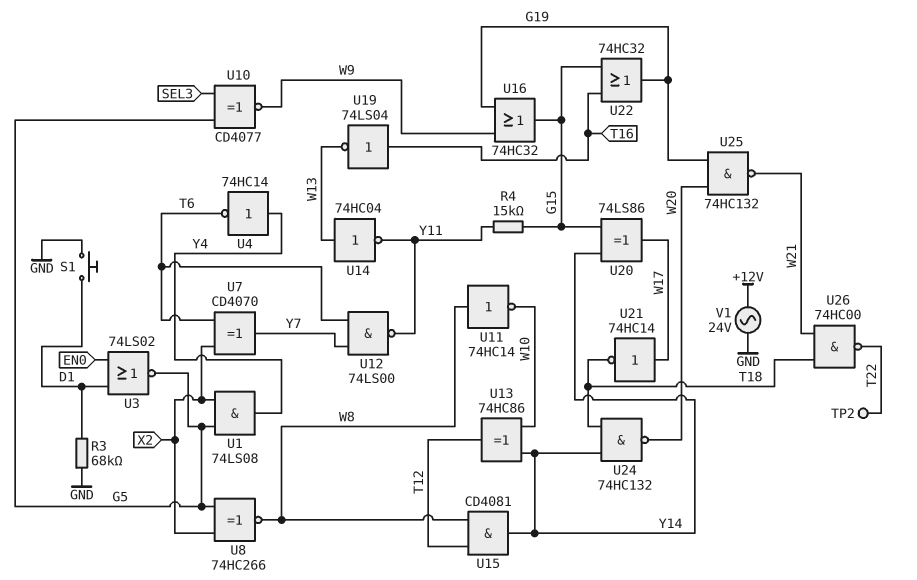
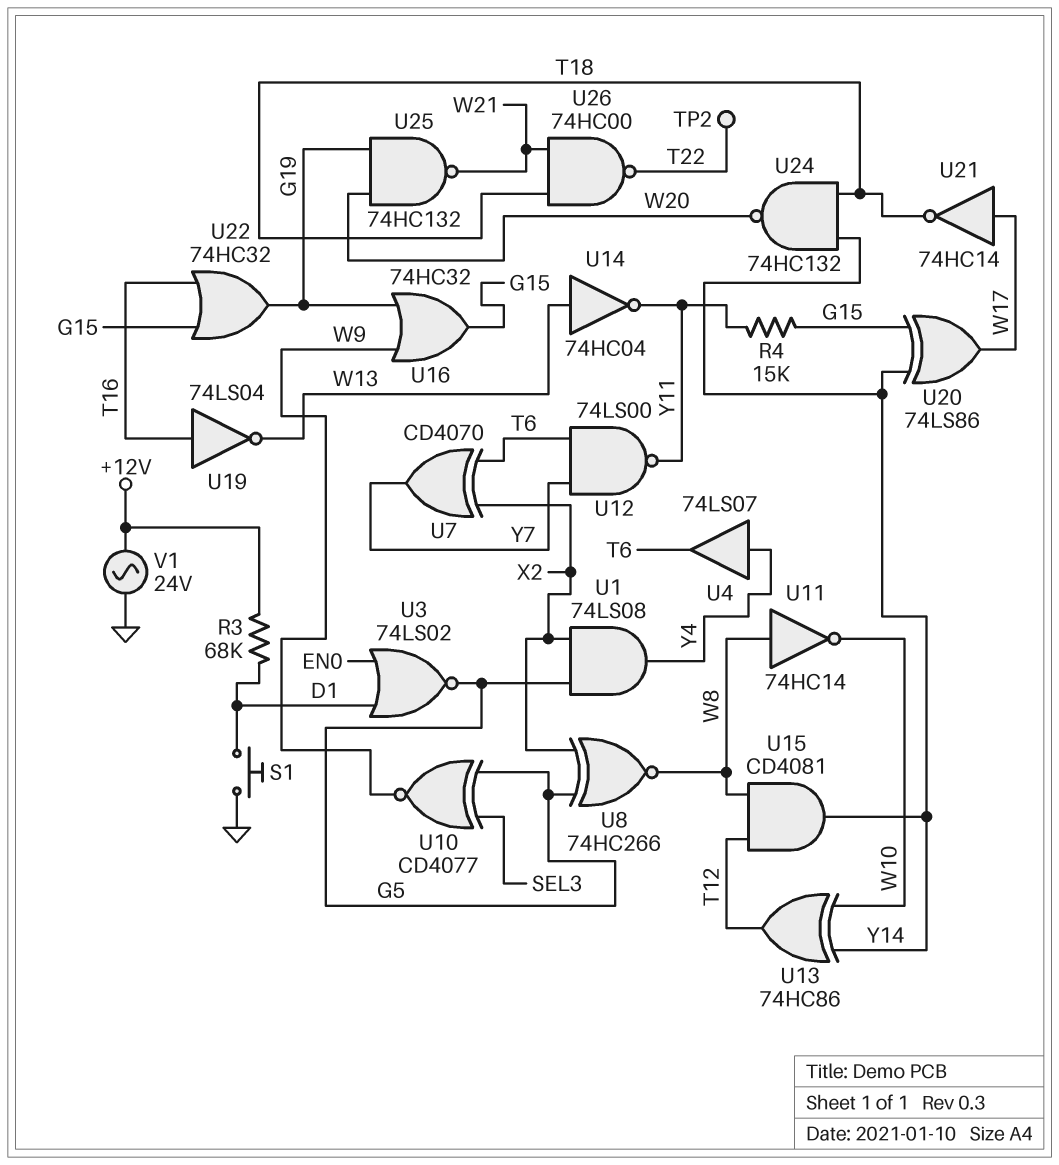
R3: 68k (D1, GND) -> 68k (+12V, D1)
U4: NOT 74HC14 (in Y4, out T6) -> buffer 74LS07 (in Y4, out T6)

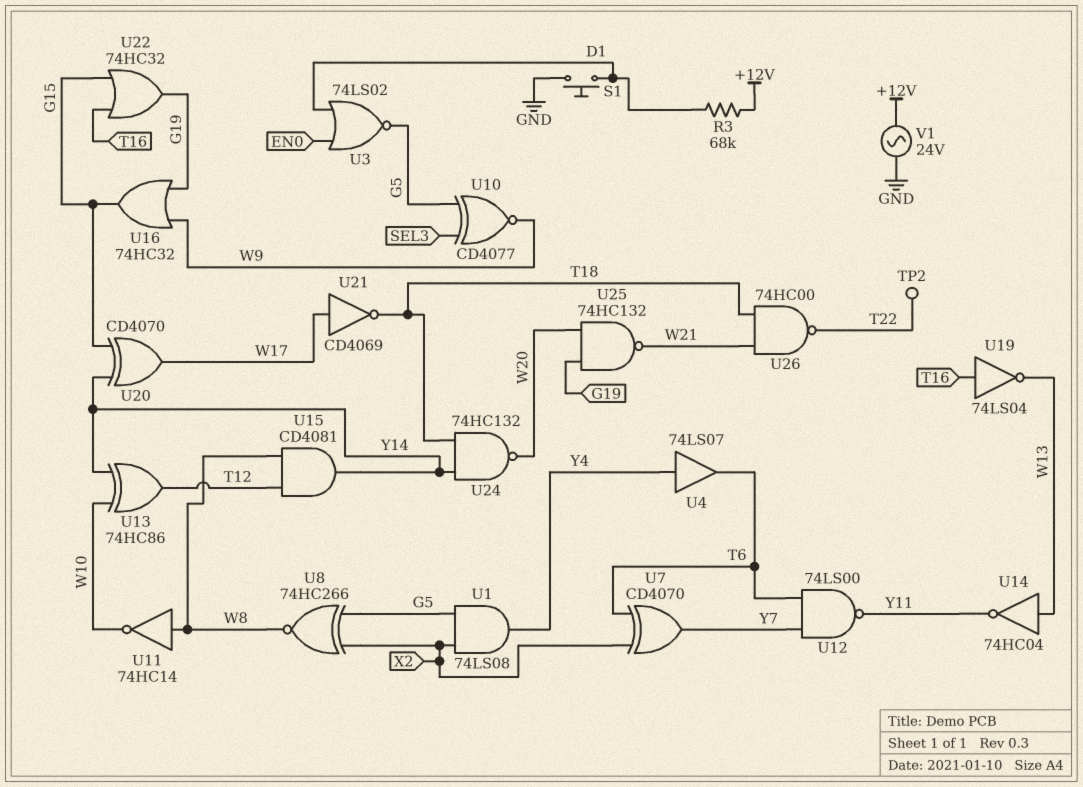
R4: 15k (G15, Y11) -> none
U20: XOR 74LS86 (in G15, in Y14, out W17) -> XOR CD4070 (in G15, in Y14, out W17)
U21: NOT 74HC14 (in W17, out T18) -> NOT CD4069 (in W17, out T18)

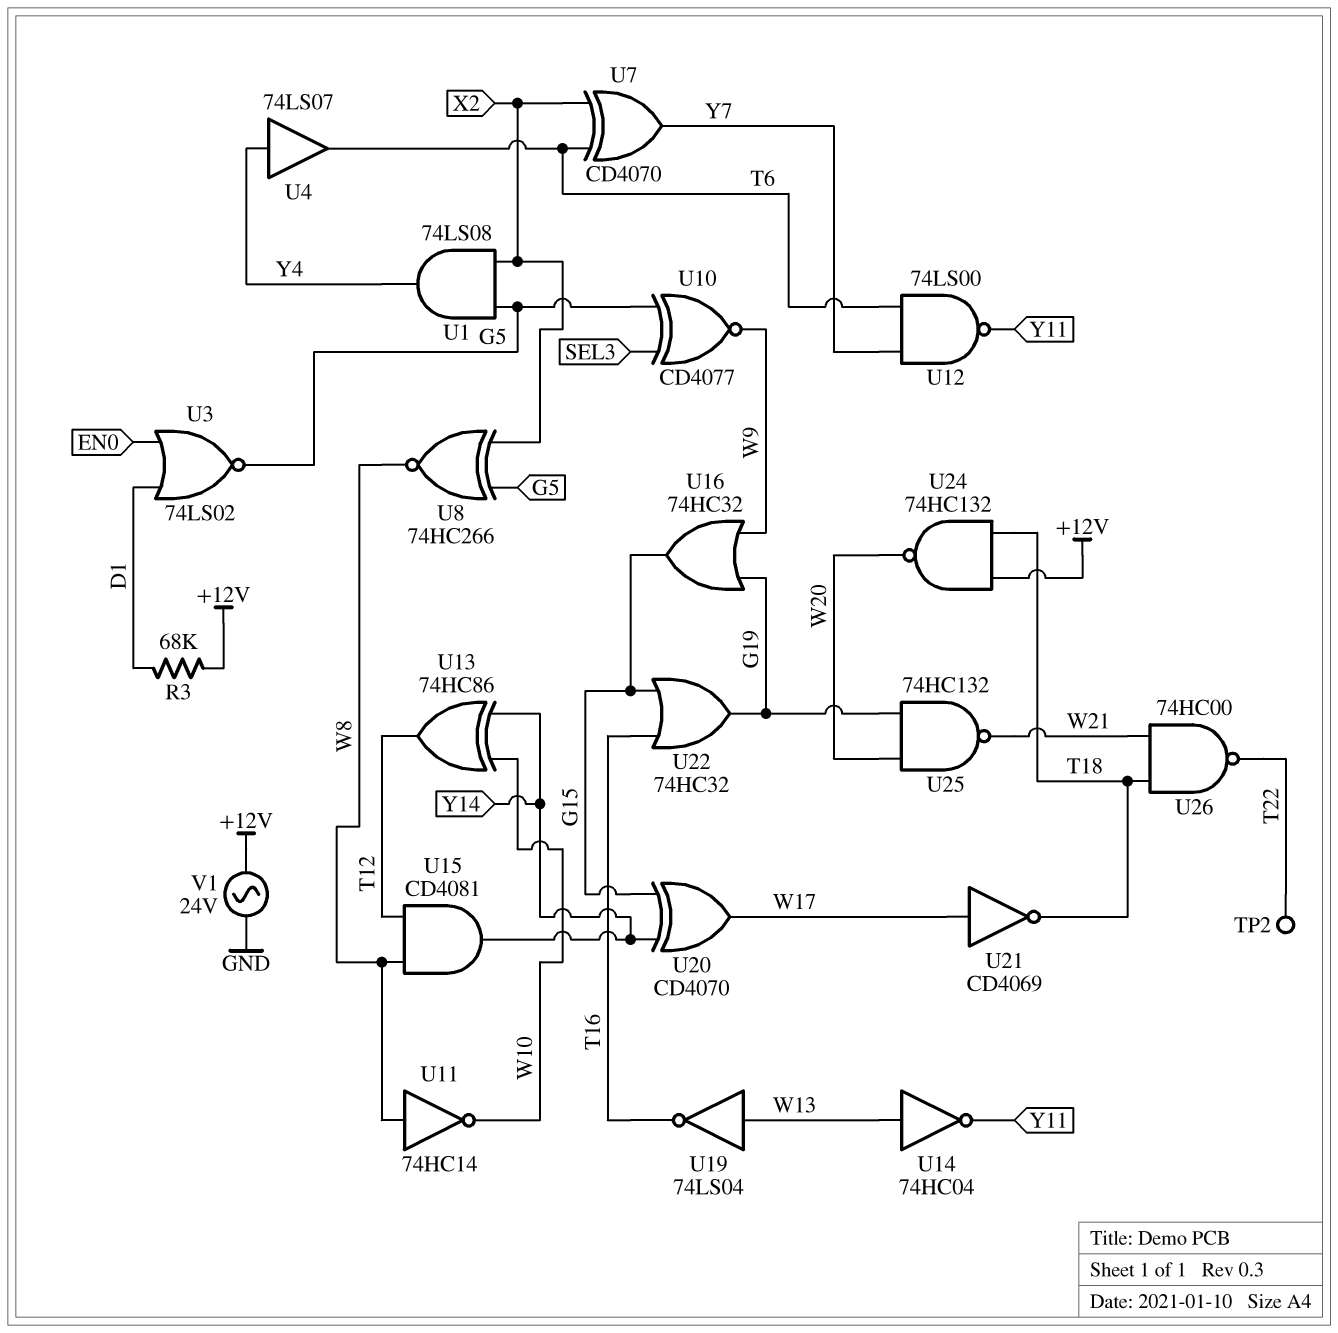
S1: button (D1, GND) -> none
U19: NOT 74LS04 (in T16, out W13) -> NOT 74LS04 (in W13, out T16)
U24: NAND 74HC132 (in T18, in Y14, out W20) -> NAND 74HC132 (in +12V, in T18, out W20)

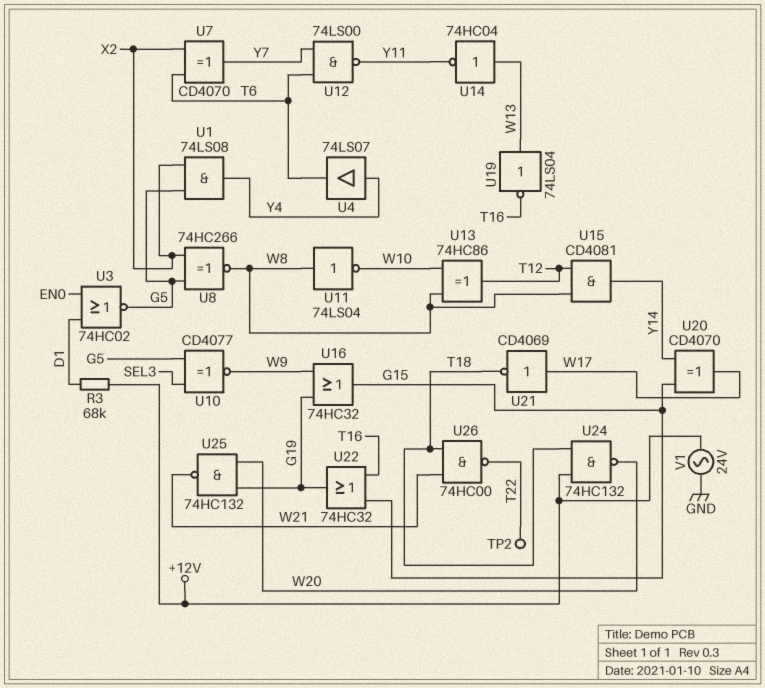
U3: NOR 74LS02 (in D1, in EN0, out G5) -> NOR 74HC02 (in D1, in EN0, out G5)
U11: NOT 74HC14 (in W8, out W10) -> NOT 74LS04 (in W8, out W10)
U13: XOR 74HC86 (in W10, in Y14, out T12) -> XOR 74HC86 (in W8, in W10, out T12)

